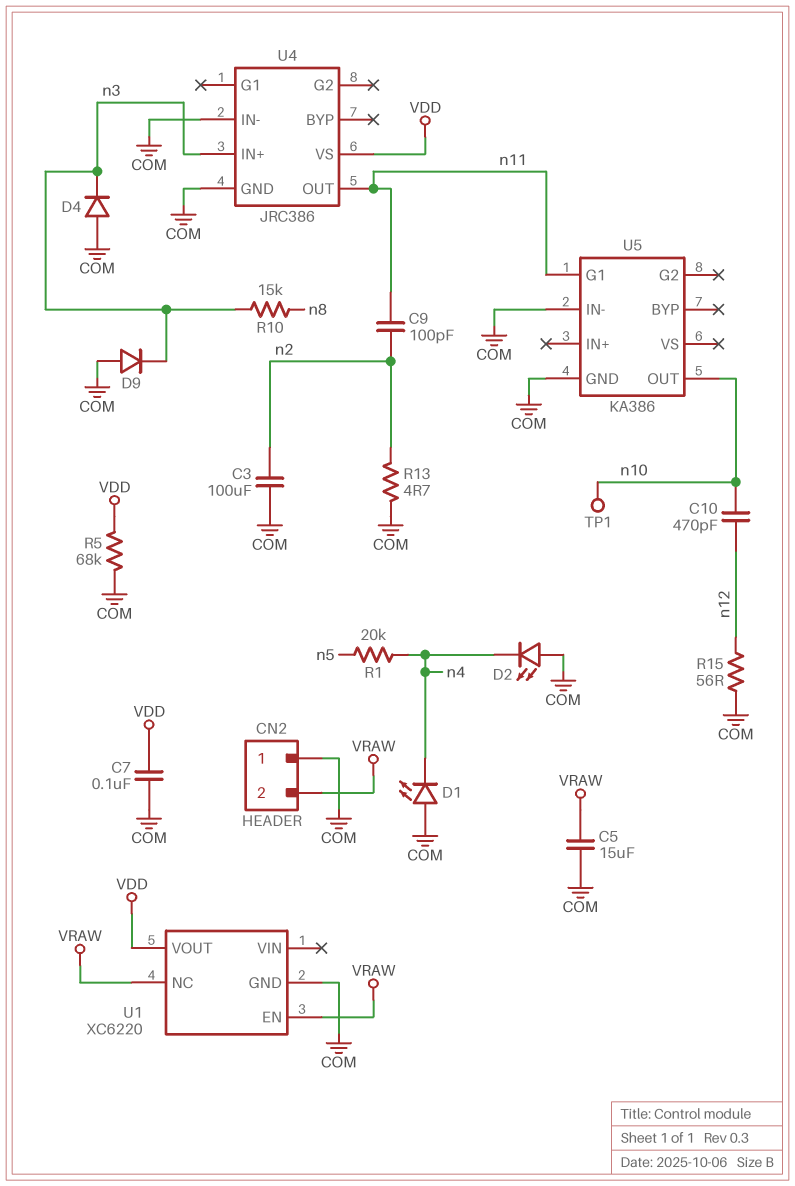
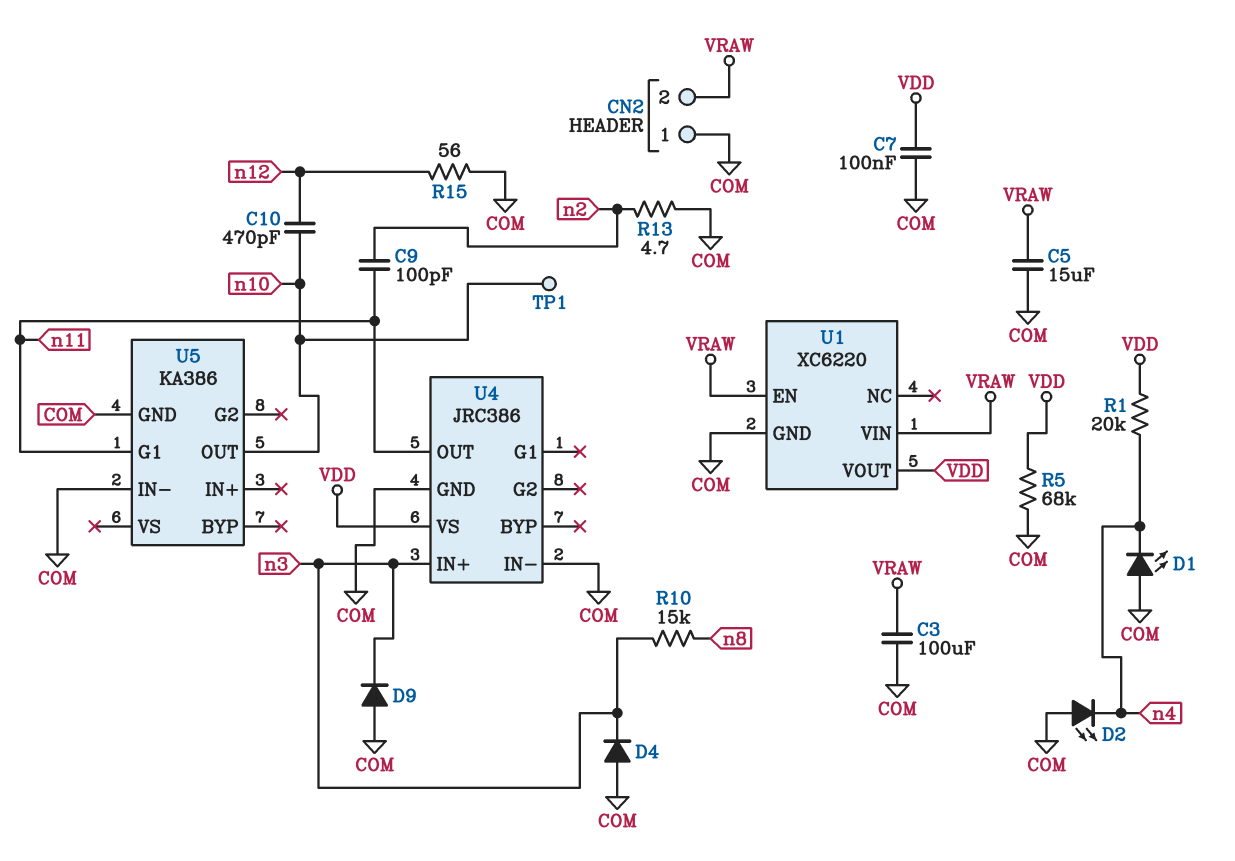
C3: 100uF (COM, n2) -> 100uF (COM, VRAW)
R1: 20k (n4, n5) -> 20k (VDD, n4)
U1 pin NC: VRAW -> none
U1 pin VIN: none -> VRAW

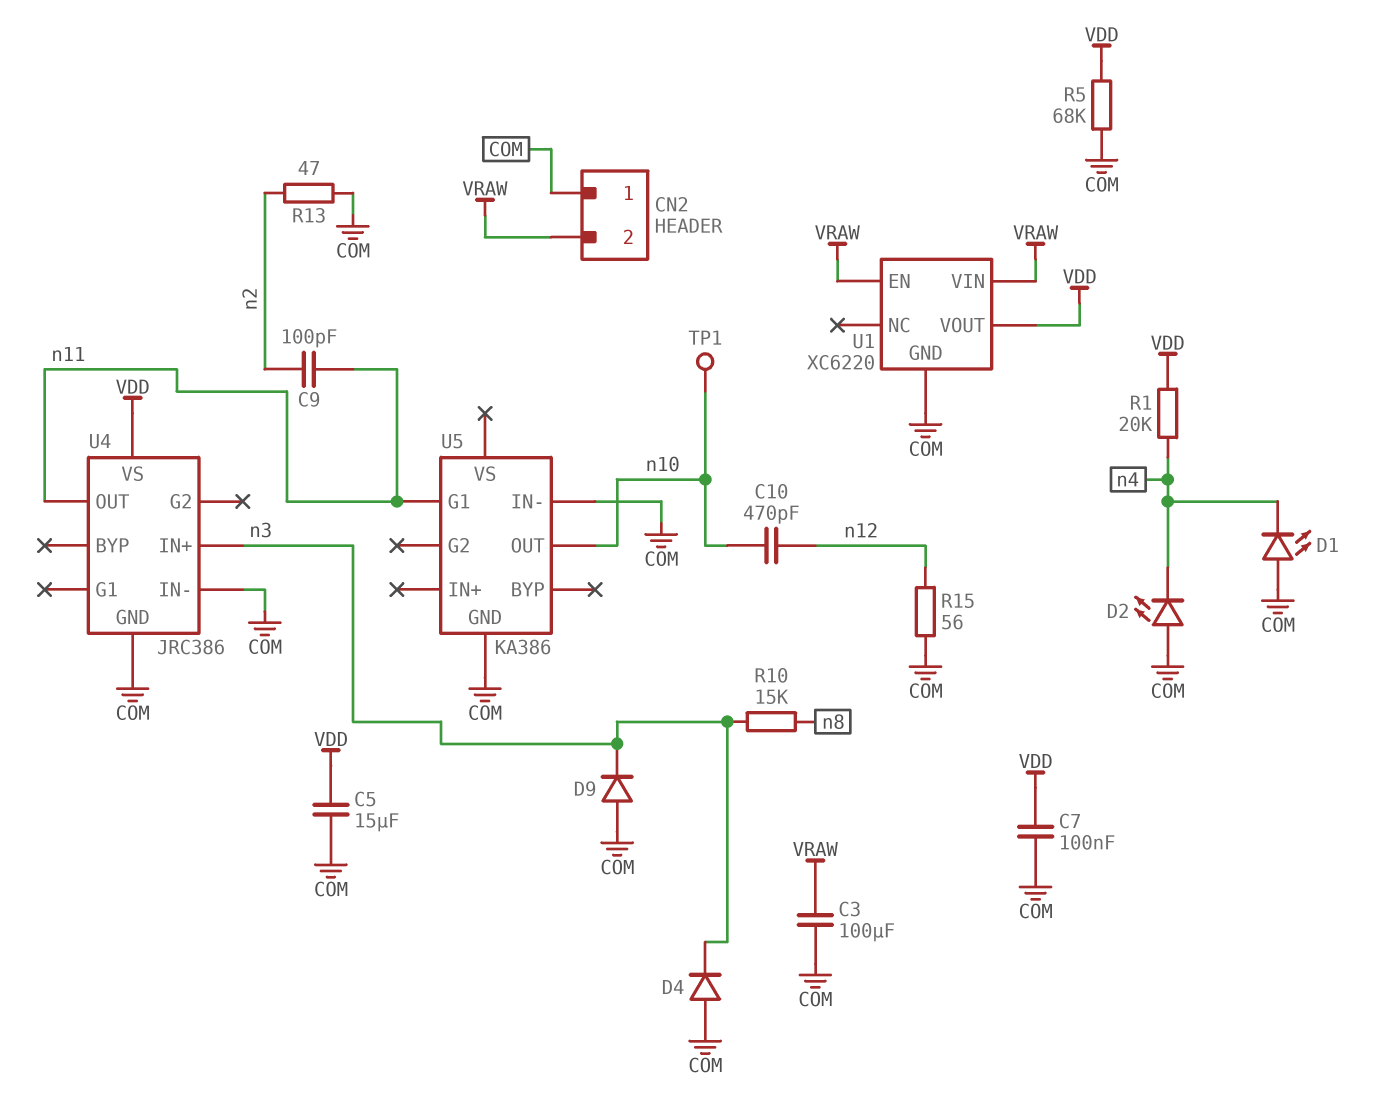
C5: 15uF (COM, VRAW) -> 15uF (COM, VDD)
R13: 4.7 (COM, n2) -> 47 (COM, n2)

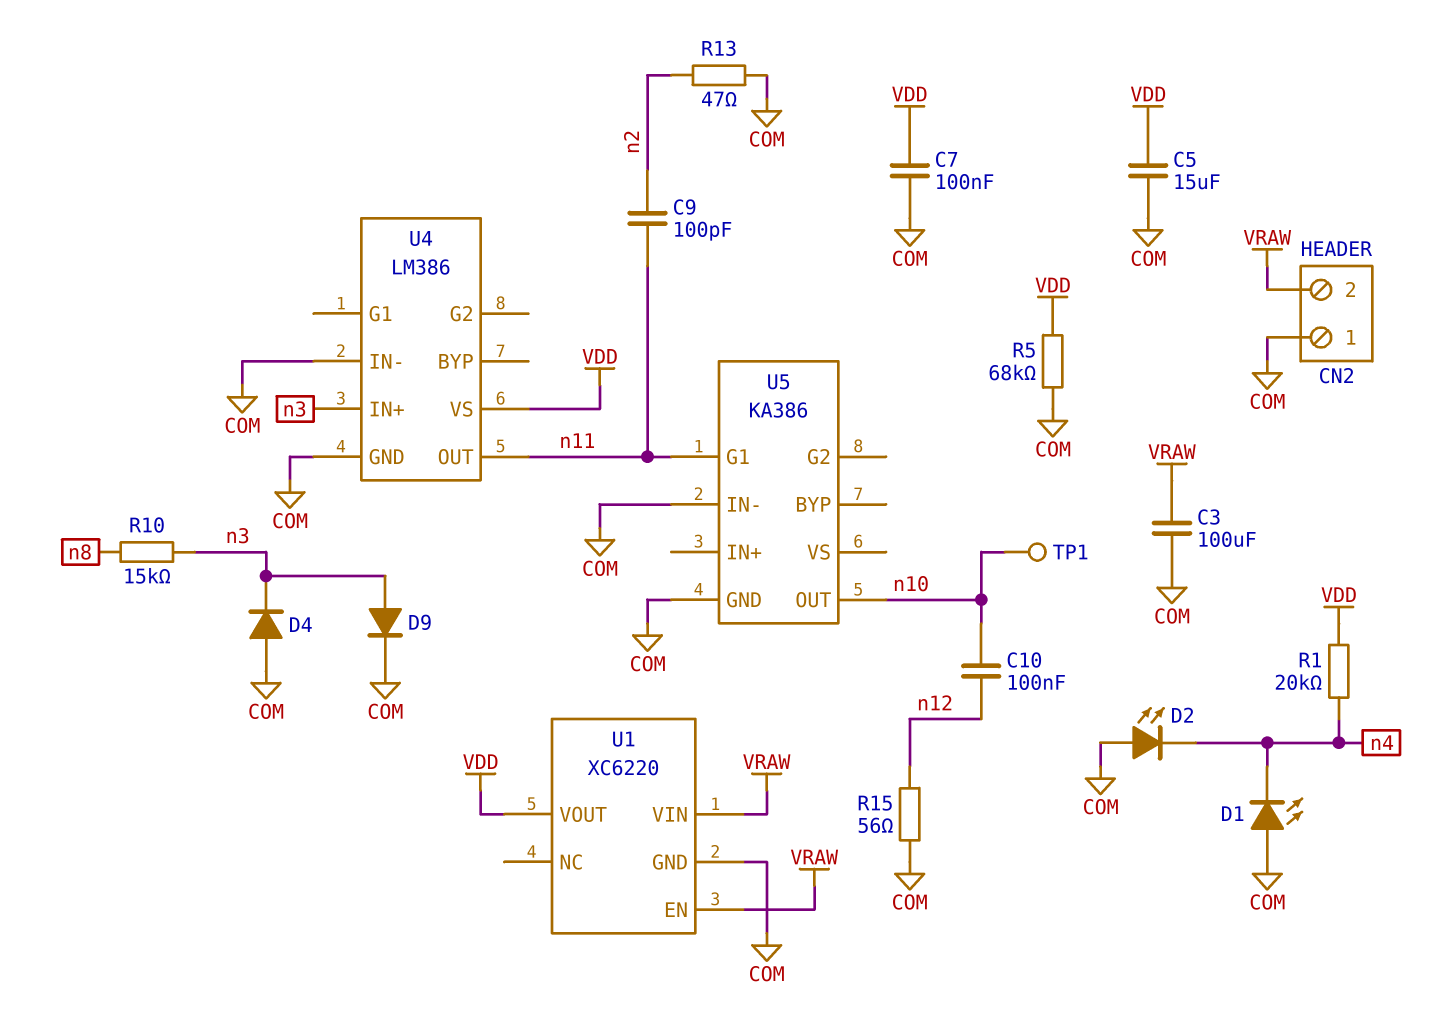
C10: 470pF (n10, n12) -> 100nF (n10, n12)
D9: diode (A COM, K n3) -> diode (A n3, K COM)
U4: JRC386 -> LM386

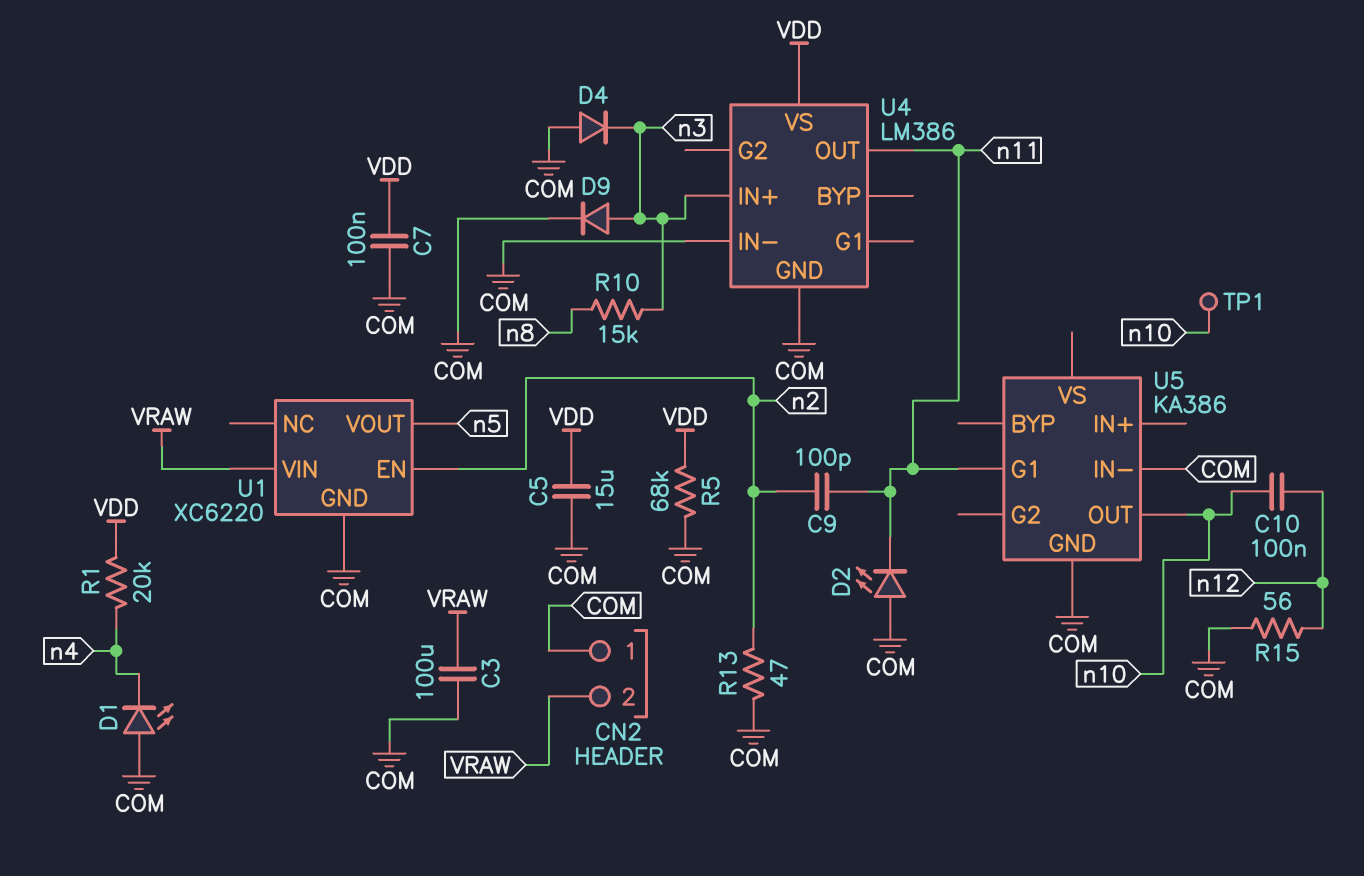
D2: LED (A COM, K n4) -> LED (A COM, K n11)
U1 pin EN: VRAW -> n2
U1 pin VOUT: VDD -> n5

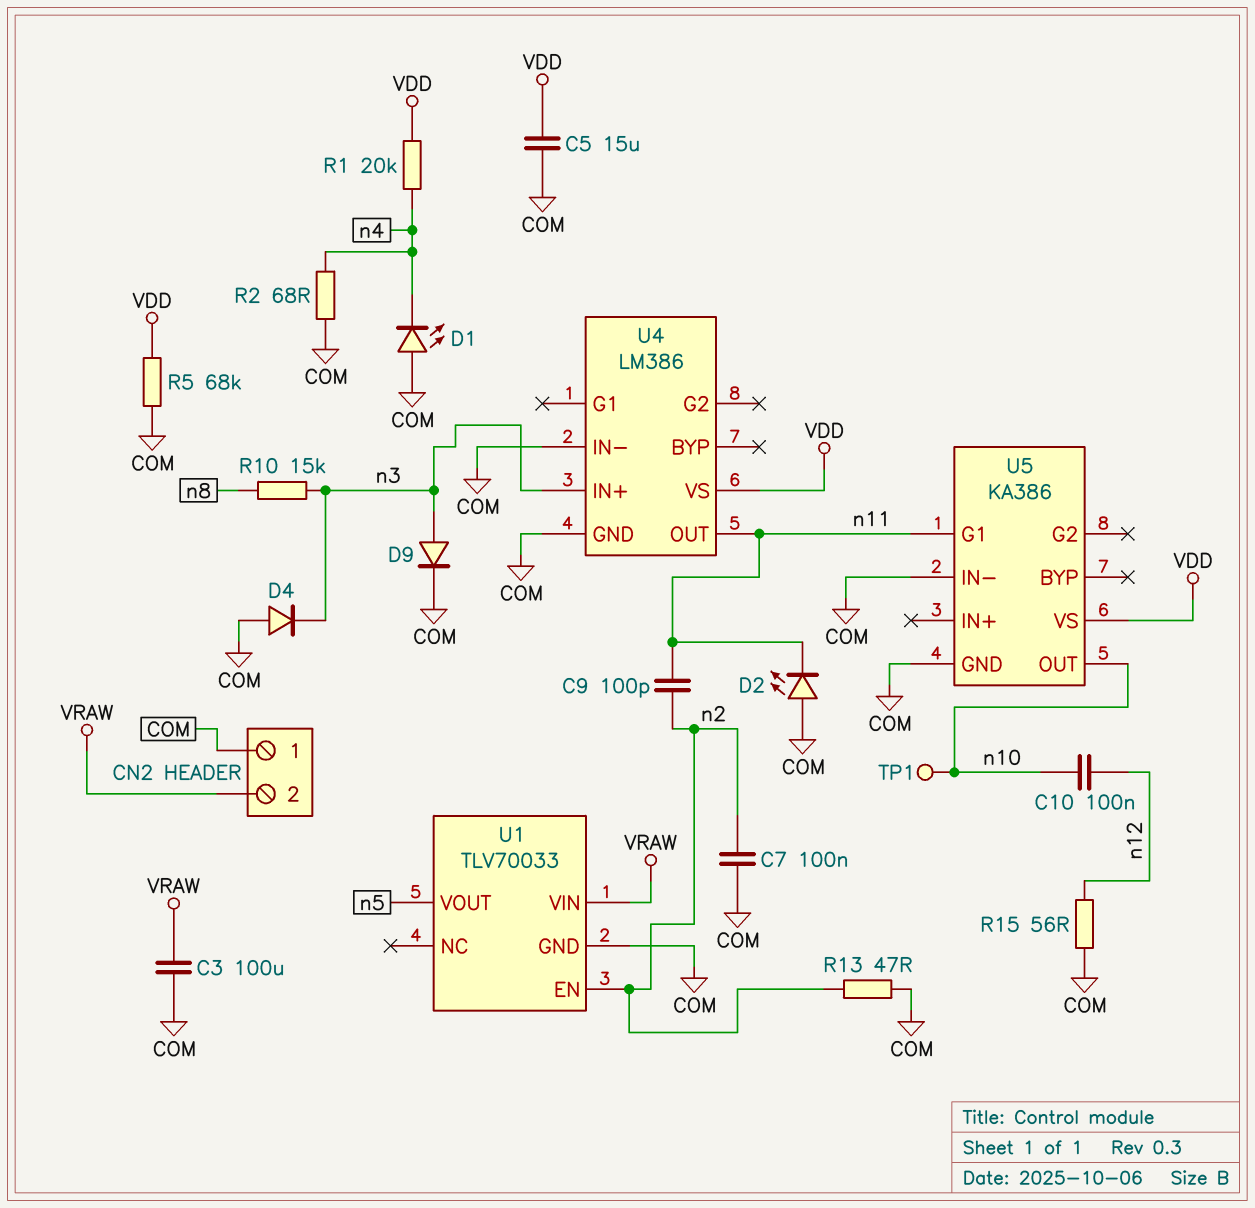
C7: 100nF (COM, VDD) -> 100nF (COM, n2)
R2: none -> 68 (COM, n4)
U1: XC6220 -> TLV70033
U5 pin VS: none -> VDD

